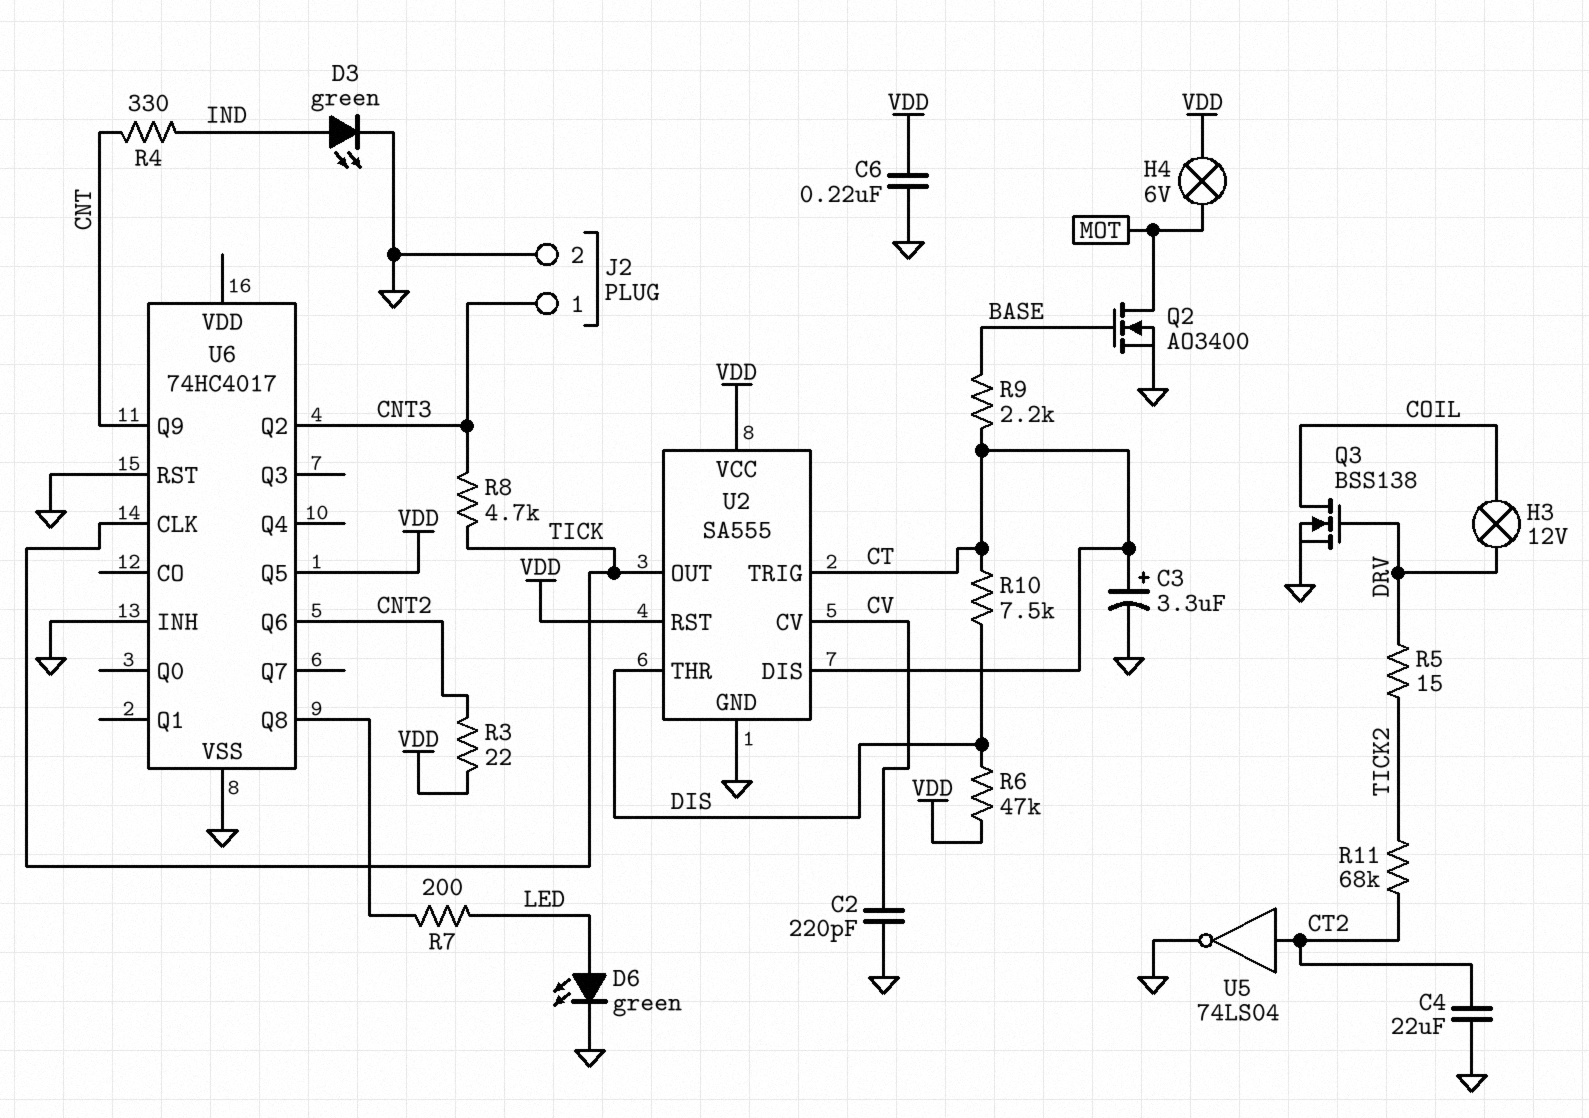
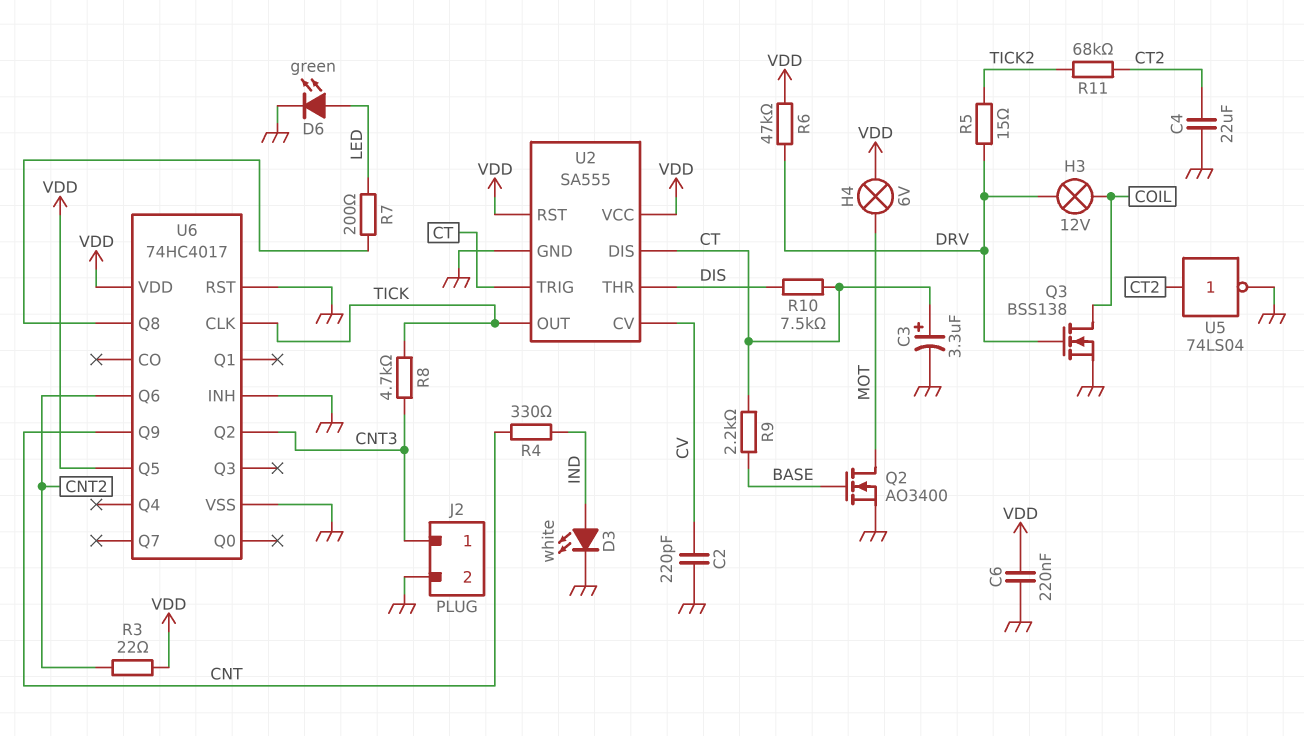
D3: LED green (A IND, K GND) -> LED white (A IND, K GND)
R6: 47k (DIS, VDD) -> 47k (DRV, VDD)
U6 pin VDD: none -> VDD

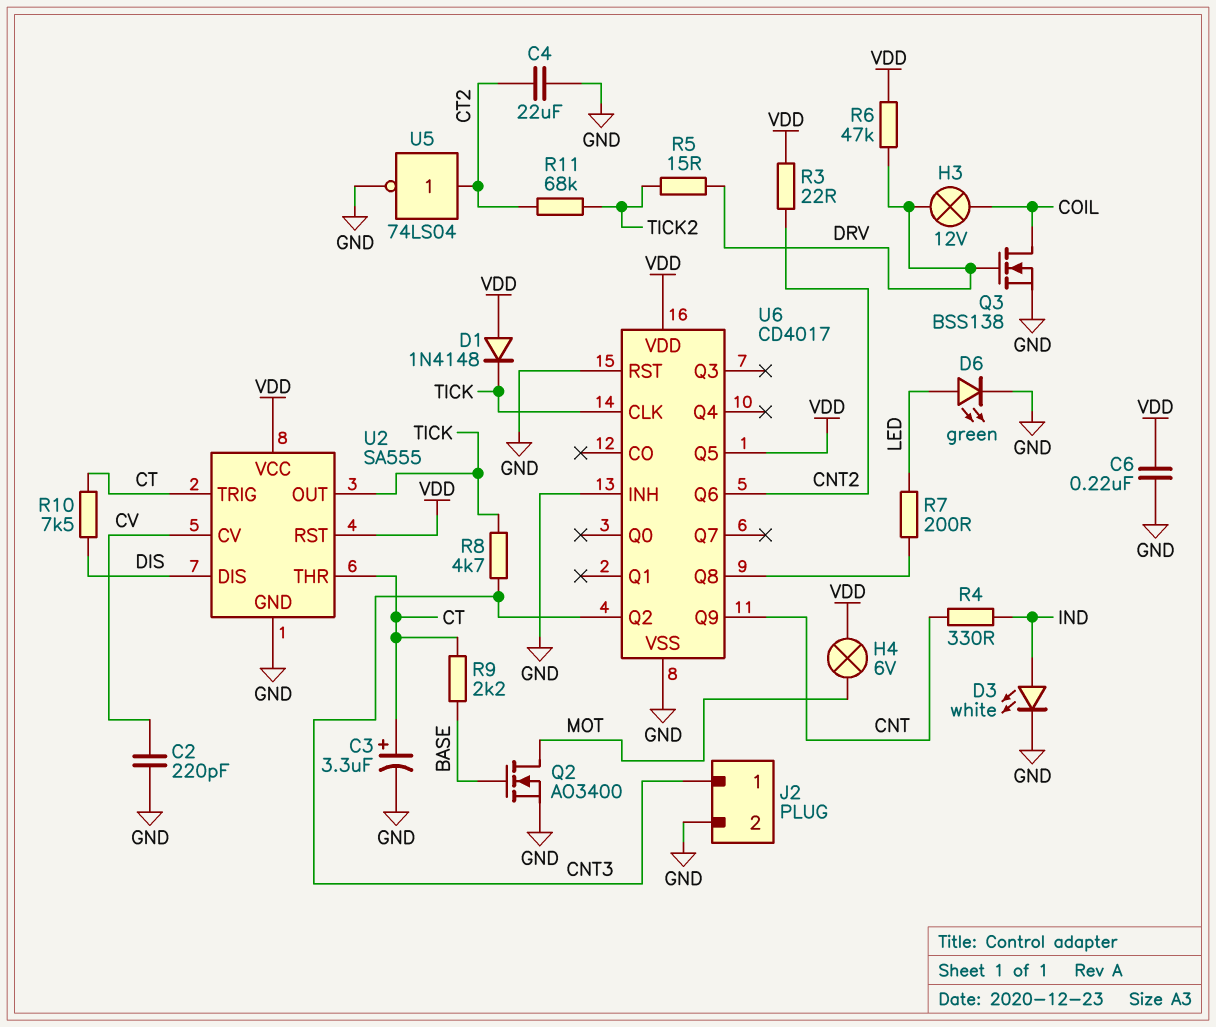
D1: none -> diode 1N4148 (A VDD, K TICK)
U2 pin DIS: CT -> DIS
U2 pin THR: DIS -> CT
U6: 74HC4017 -> CD4017

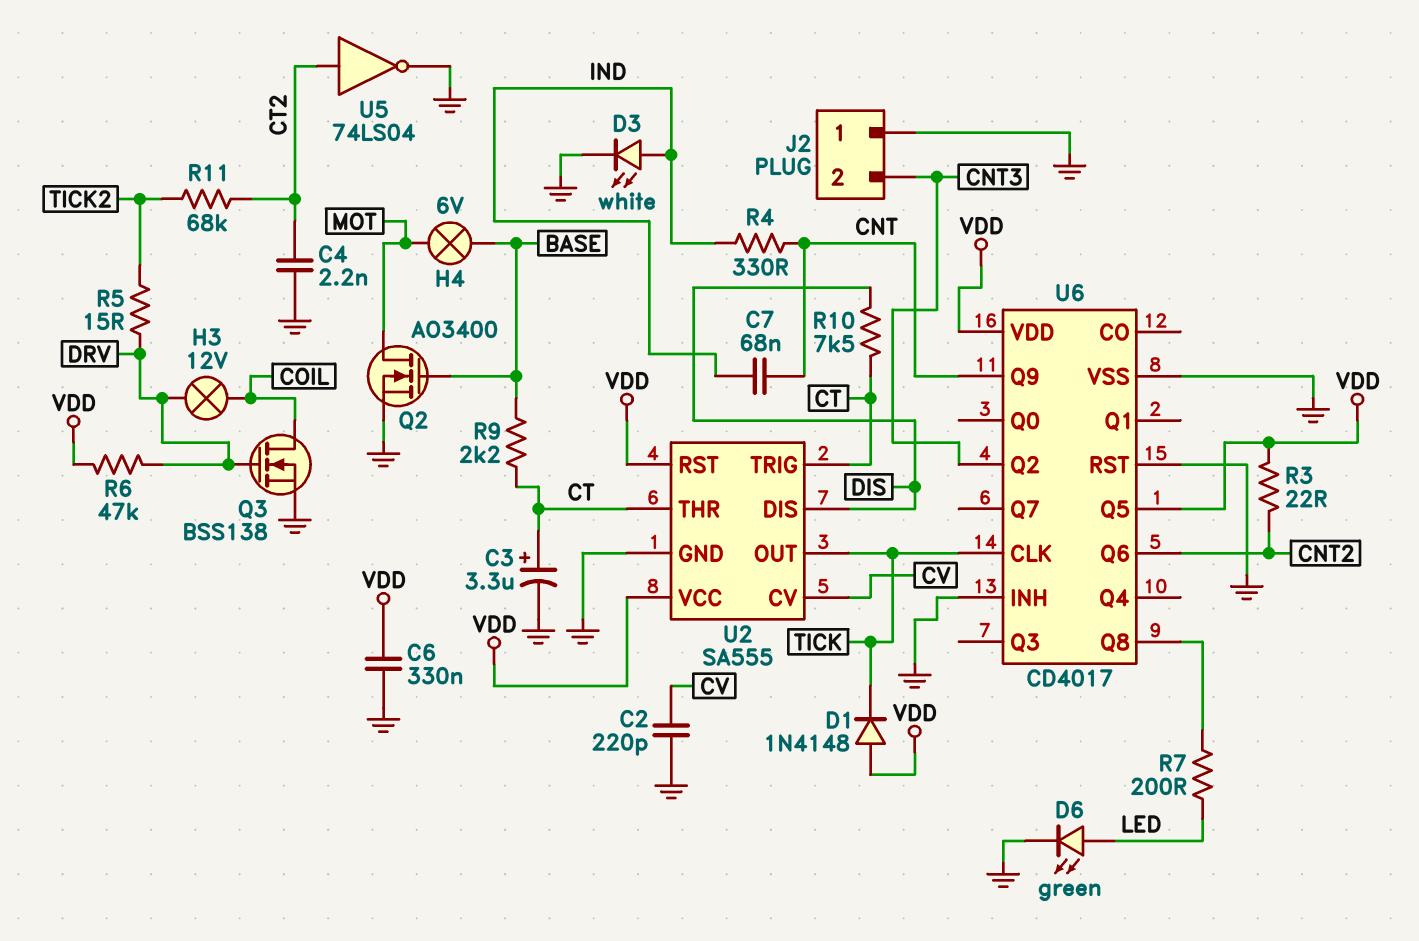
C4: 22uF (CT2, GND) -> 2.2nF (CT2, GND)
C6: 220nF (GND, VDD) -> 330nF (GND, VDD)
C7: none -> 68nF (CNT, IND)
H4: lamp 6V (MOT, VDD) -> lamp 6V (BASE, MOT)
J2 pin 1: CNT3 -> GND
J2 pin 2: GND -> CNT3
R8: 4.7k (CNT3, TICK) -> none

